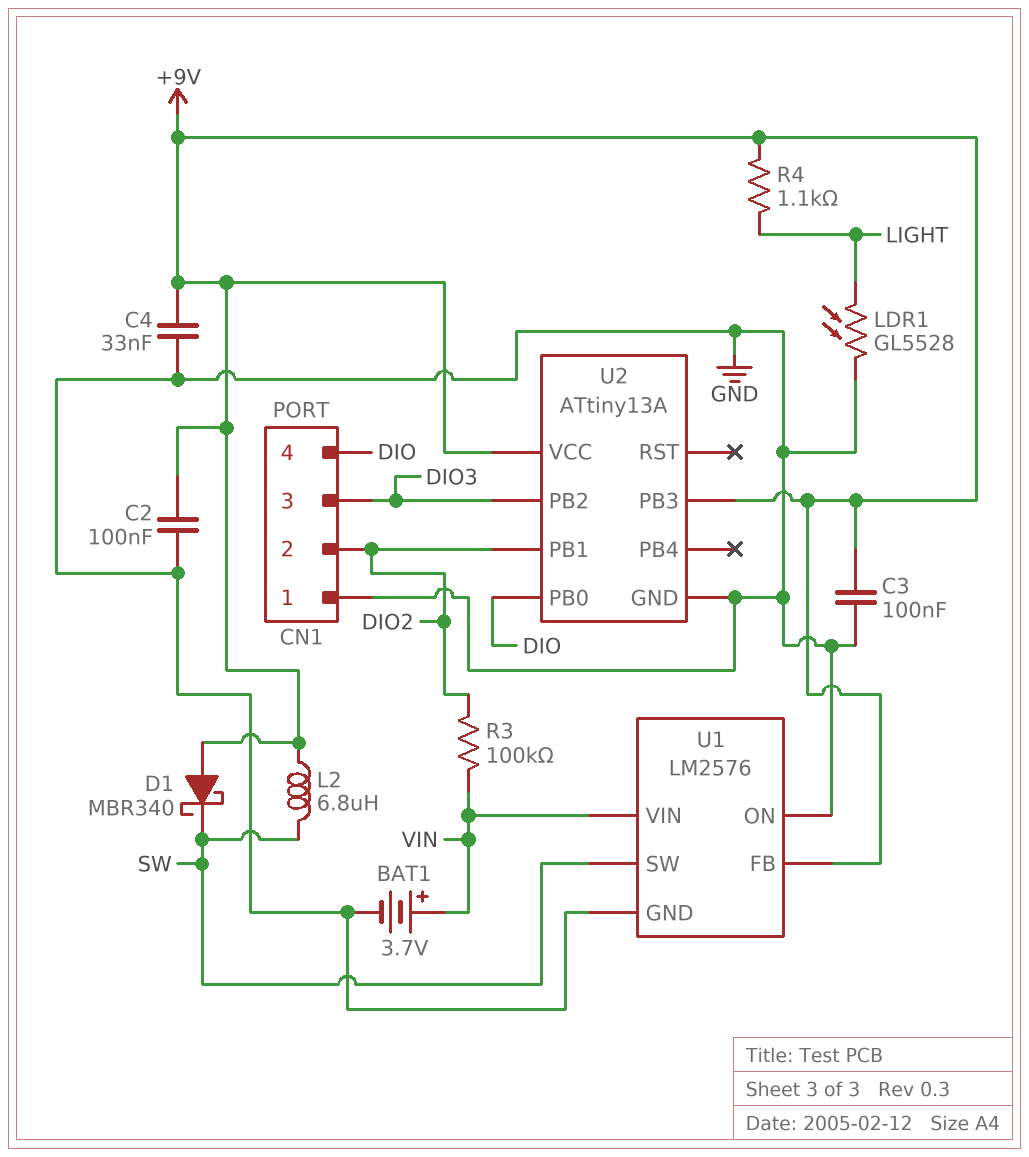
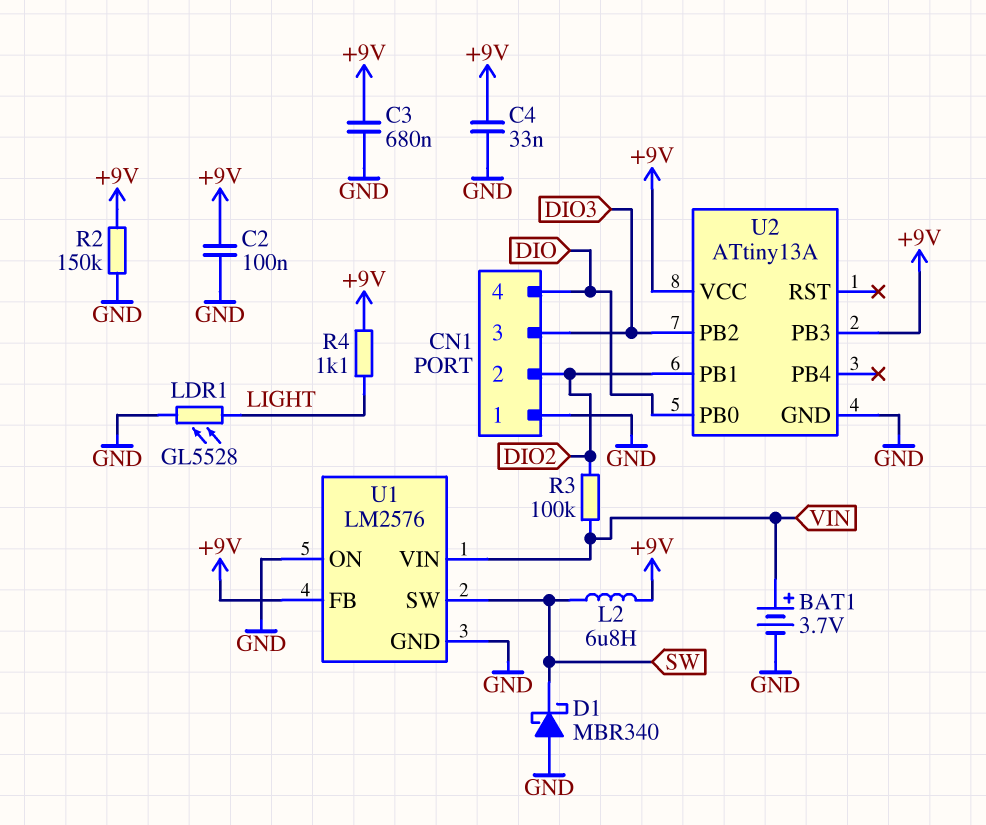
C3: 100nF (+9V, GND) -> 680nF (+9V, GND)
D1: schottky MBR340 (A +9V, K SW) -> schottky MBR340 (A GND, K SW)
R2: none -> 150k (+9V, GND)

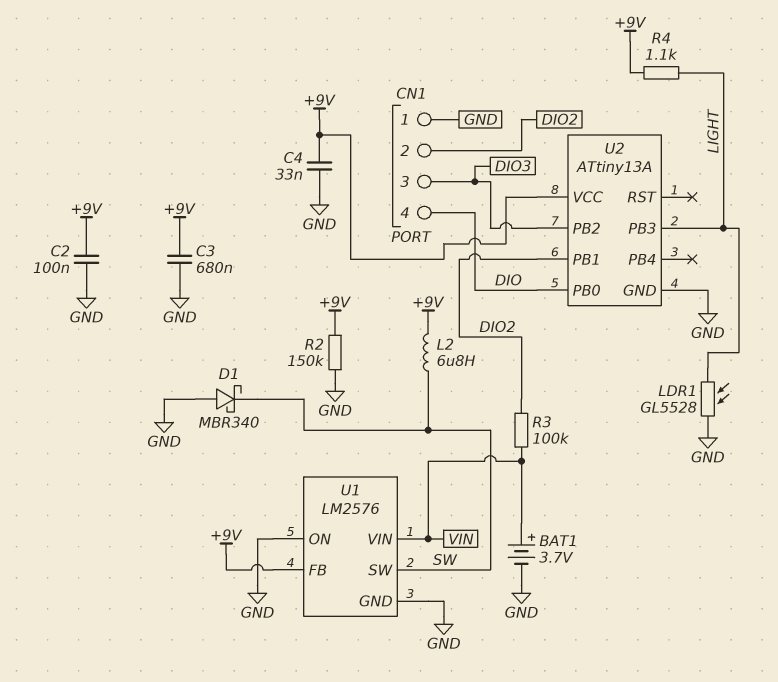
U2 pin PB3: +9V -> LIGHT

